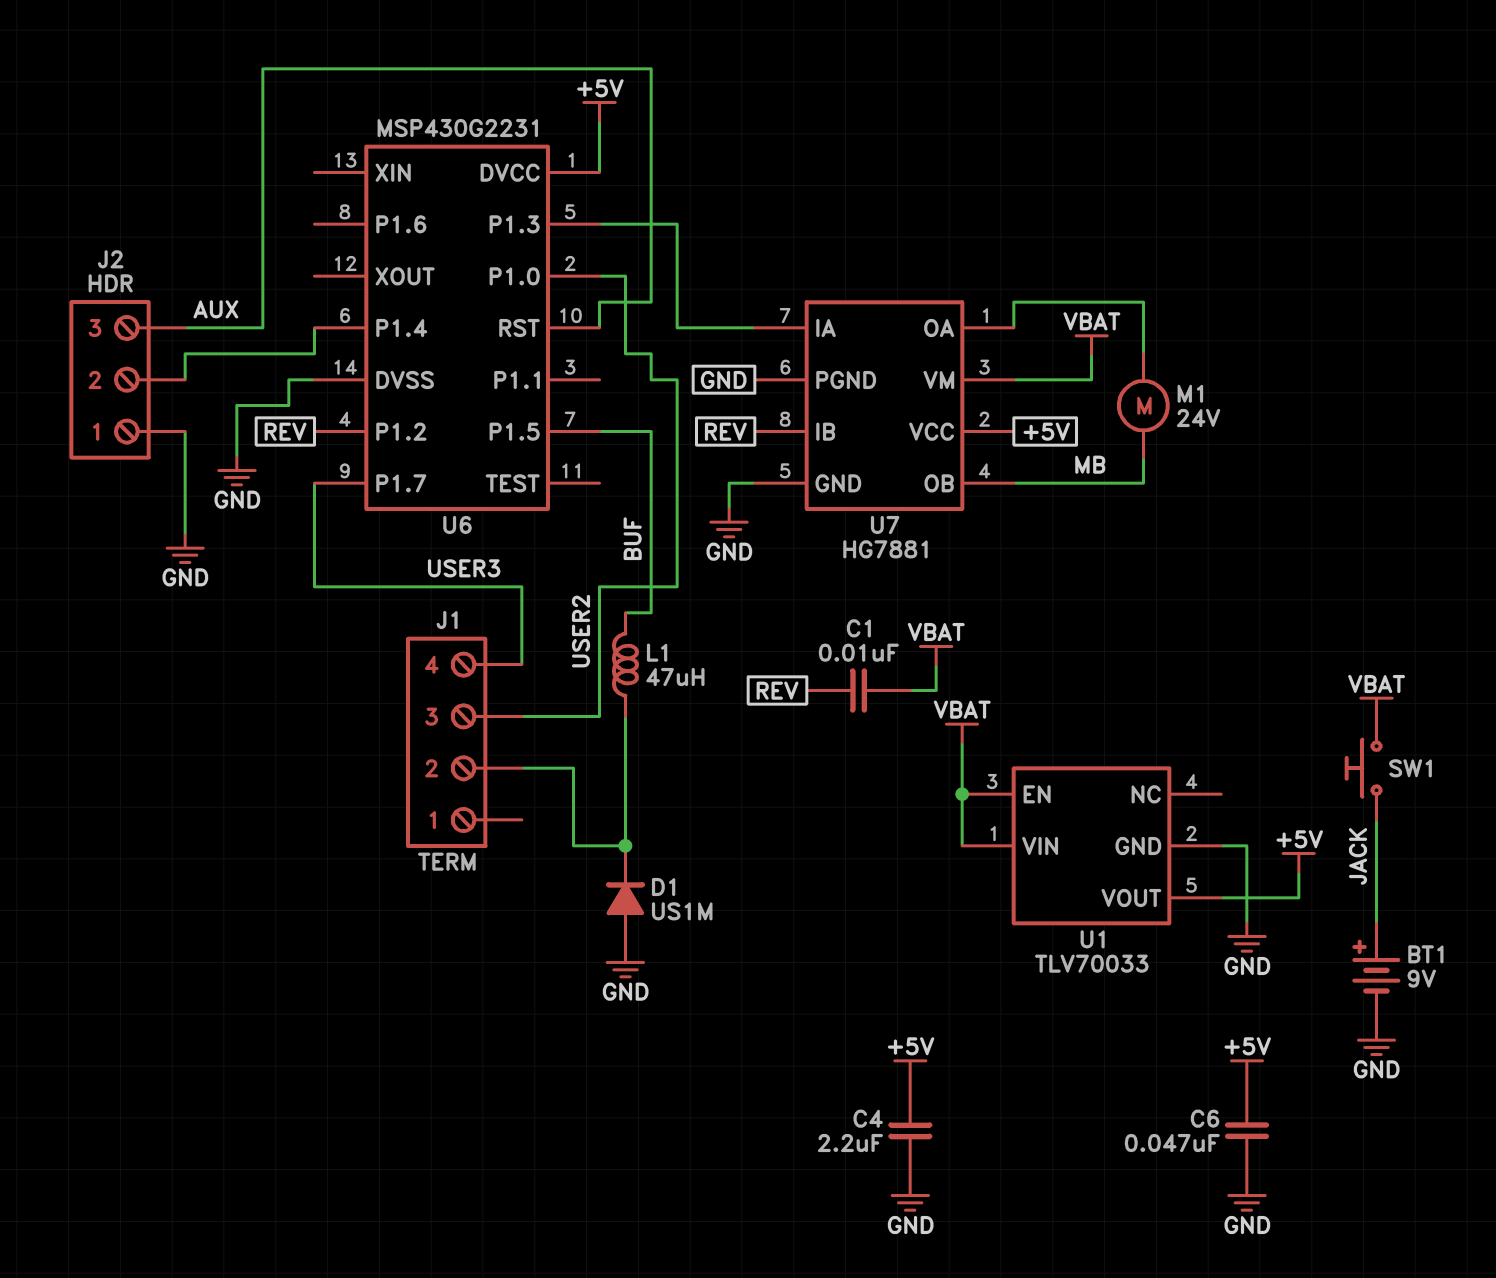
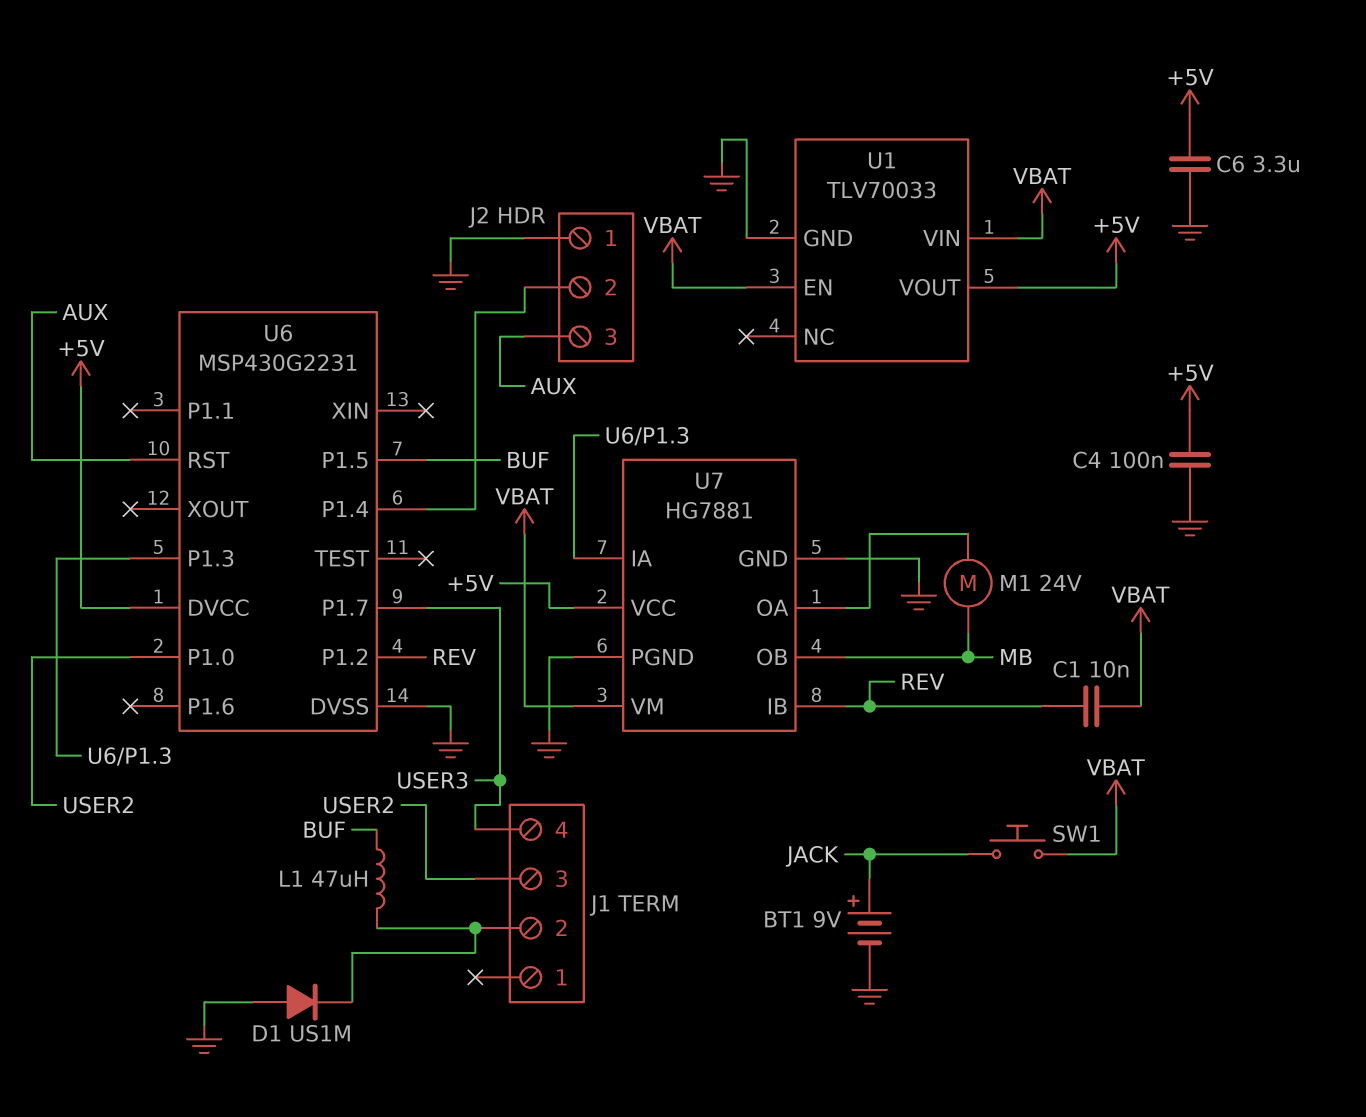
C4: 2.2uF (+5V, GND) -> 100nF (+5V, GND)
C6: 47nF (+5V, GND) -> 3.3uF (+5V, GND)

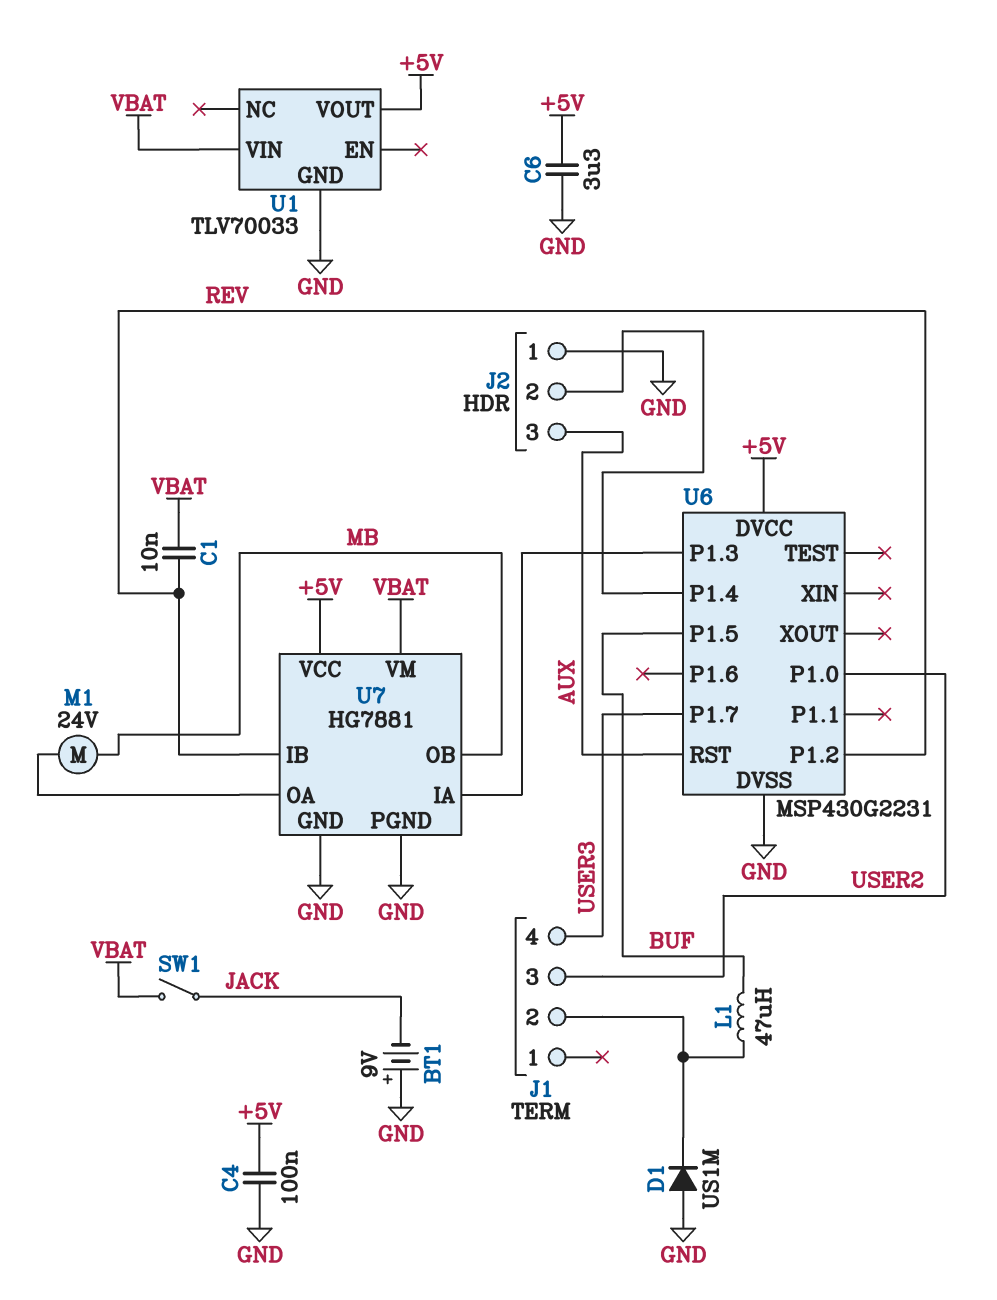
BT1: 9V (plus JACK, minus GND) -> 9V (plus GND, minus JACK)
SW1: button (JACK, VBAT) -> switch (JACK, VBAT)
U1 pin EN: VBAT -> none

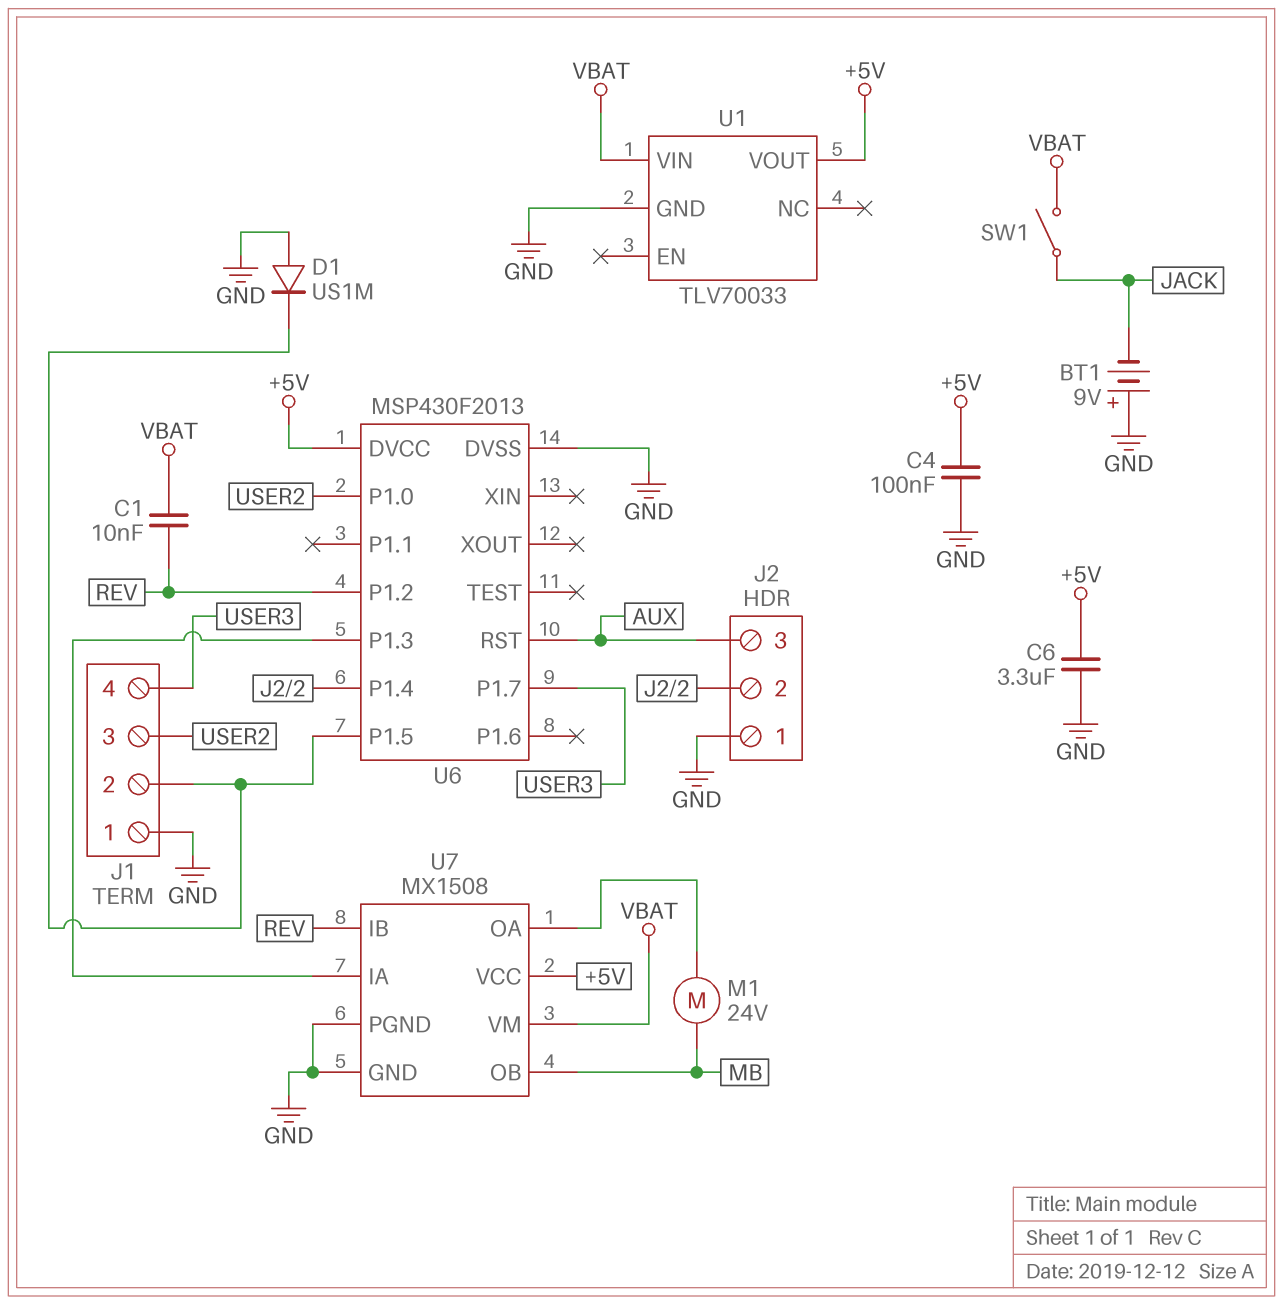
J1 pin 1: none -> GND
L1: 47uH (BUF, J1/2) -> none
U6: MSP430G2231 -> MSP430F2013
U6 pin P1.5: BUF -> J1/2
U7: HG7881 -> MX1508

